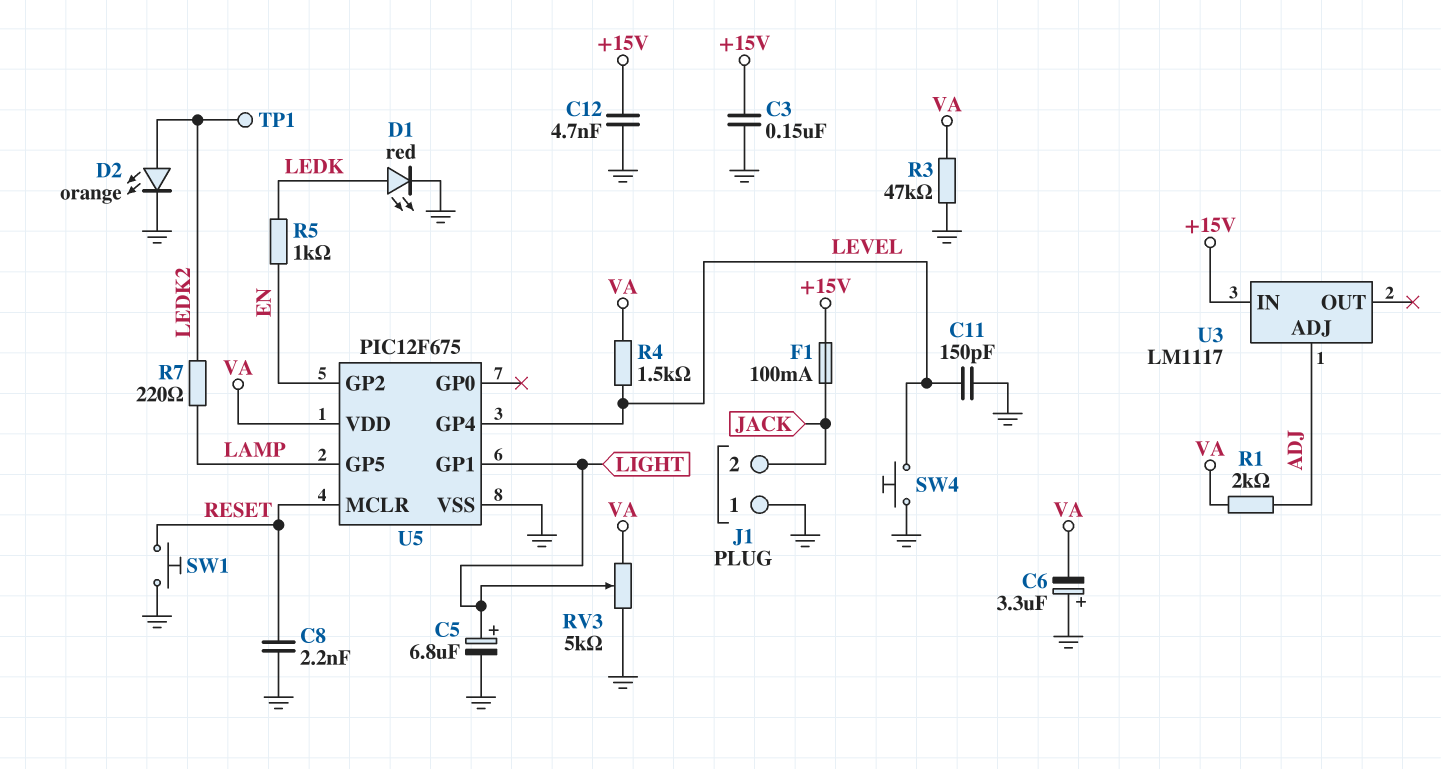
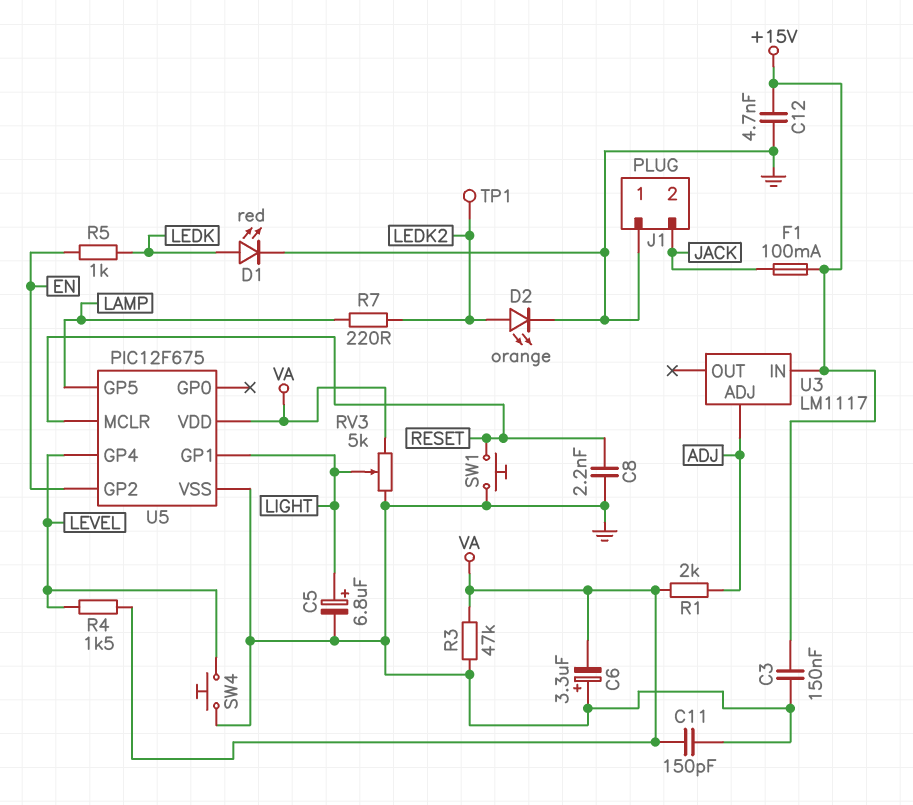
C11: 150pF (GND, LEVEL) -> 150pF (GND, VA)

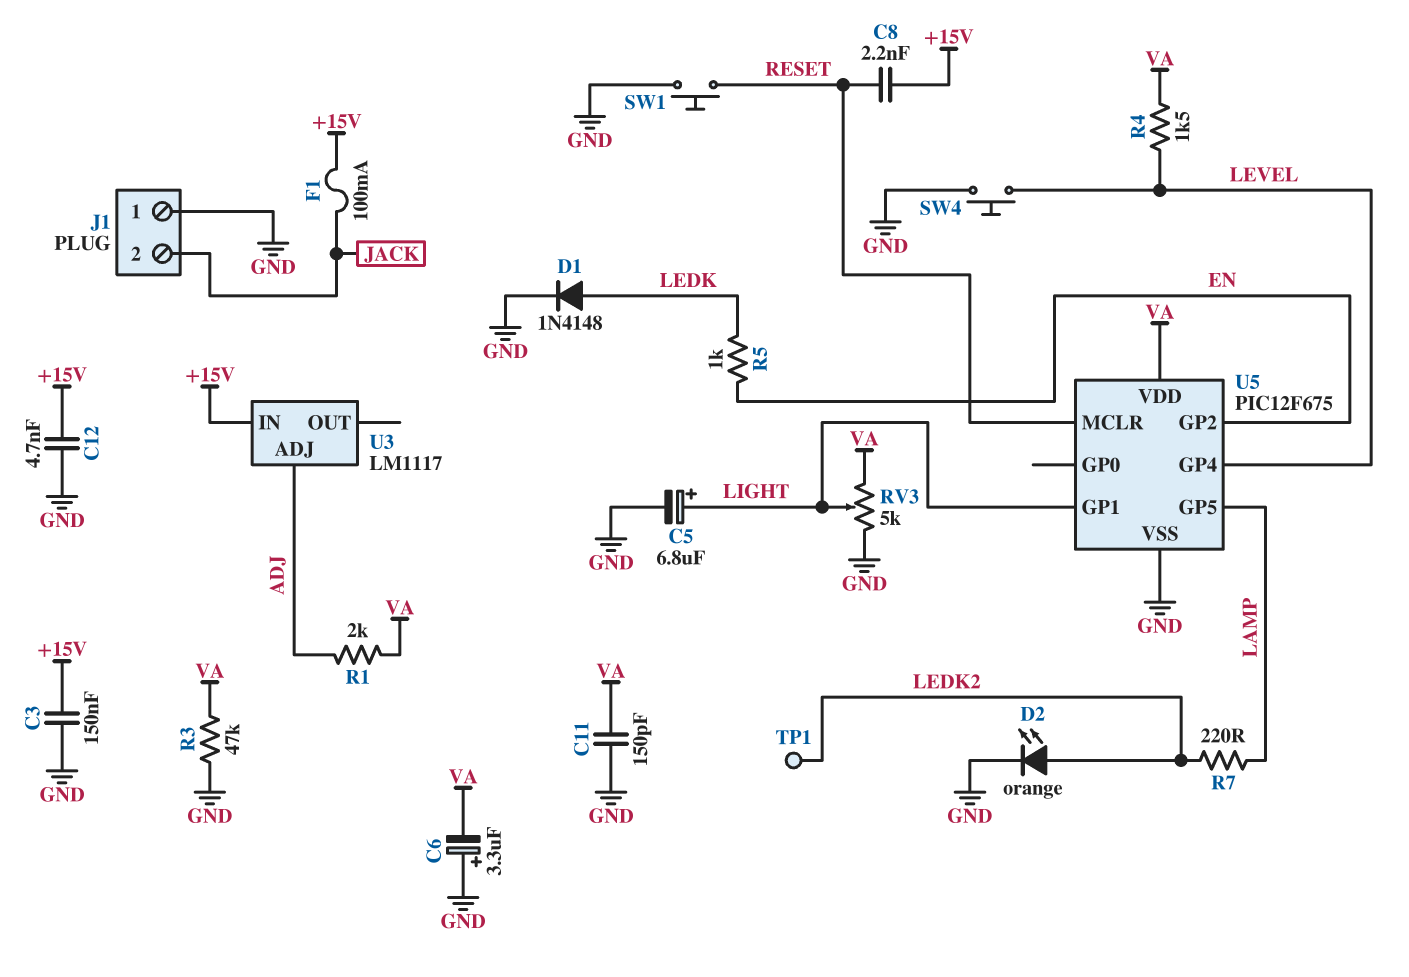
C8: 2.2nF (GND, RESET) -> 2.2nF (+15V, RESET)
D1: LED red (A LEDK, K GND) -> diode 1N4148 (A LEDK, K GND)

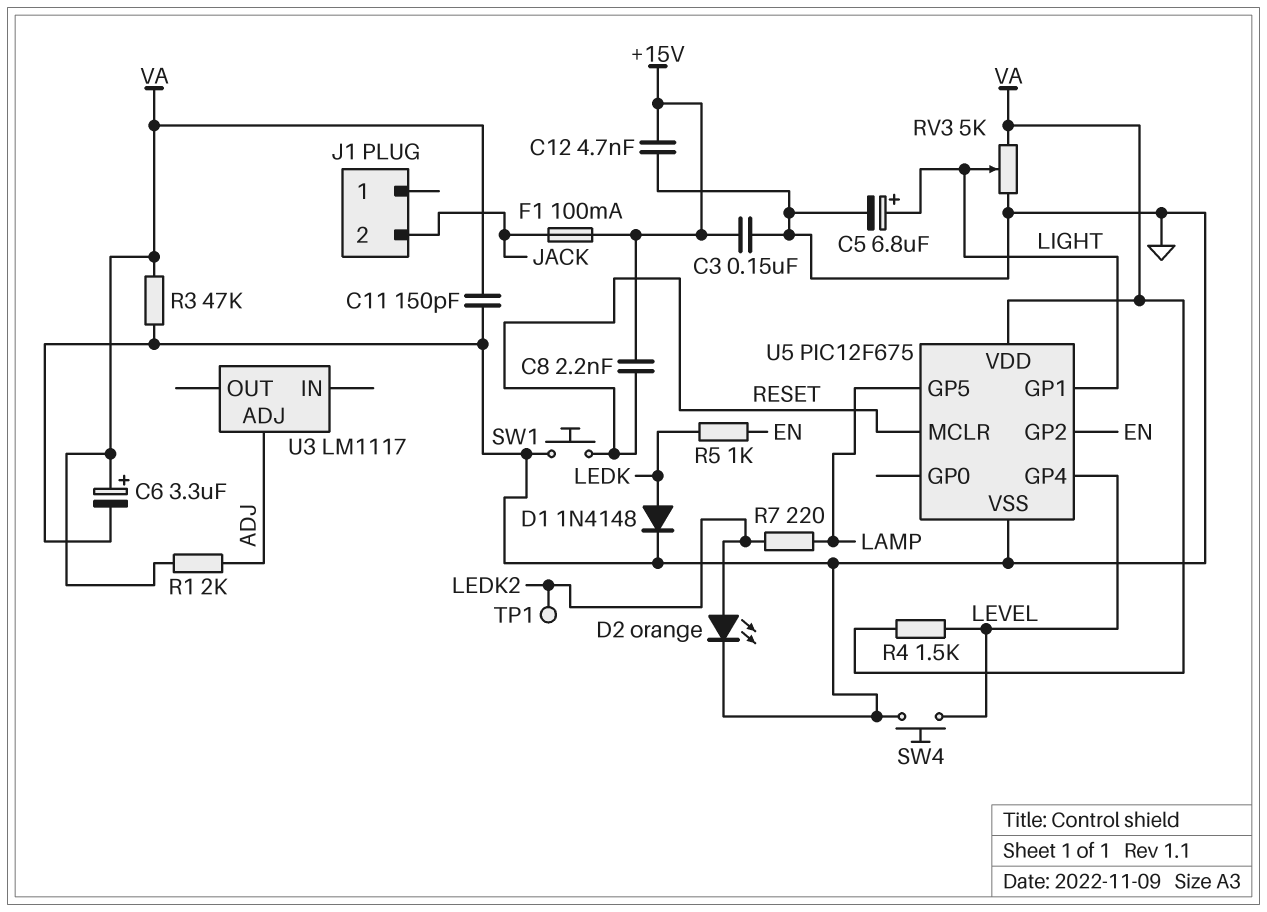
C6: 3.3uF (plus GND, minus VA) -> 3.3uF (plus VA, minus GND)
J1 pin 1: GND -> none
U3 pin IN: +15V -> none

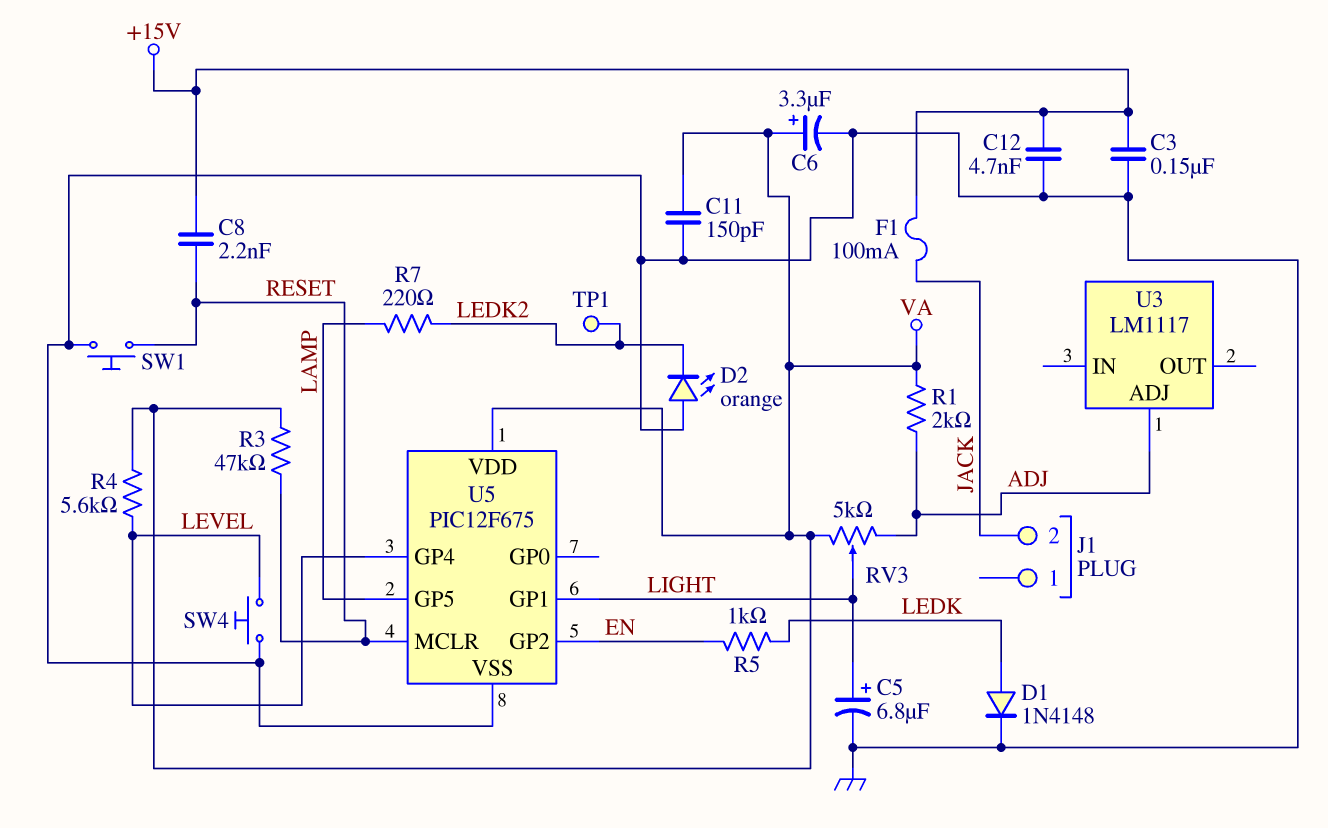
D2: LED orange (A LEDK2, K GND) -> LED orange (A GND, K LEDK2)
R3: 47k (GND, VA) -> 47k (RESET, VA)
R4: 1.5k (LEVEL, VA) -> 5.6k (LEVEL, VA)
RV3: 5k (GND, VA, wiper LIGHT) -> 5k (ADJ, VA, wiper LIGHT)

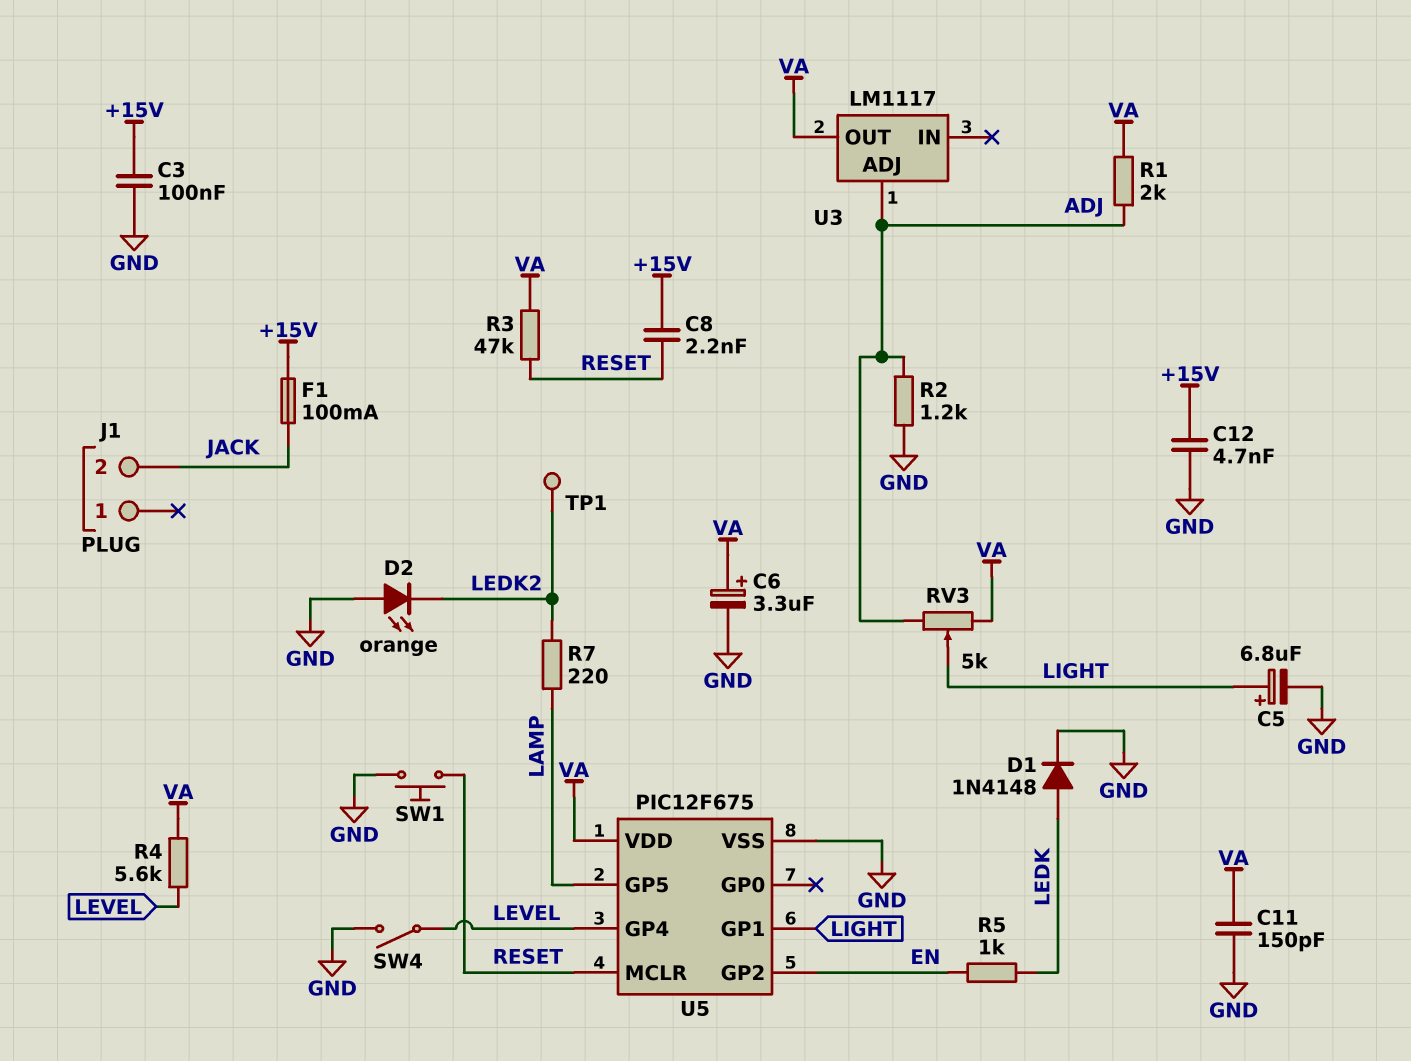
C3: 150nF (+15V, GND) -> 100nF (+15V, GND)
R2: none -> 1.2k (ADJ, GND)
SW4: button (GND, LEVEL) -> switch (GND, LEVEL)
U3 pin OUT: none -> VA

